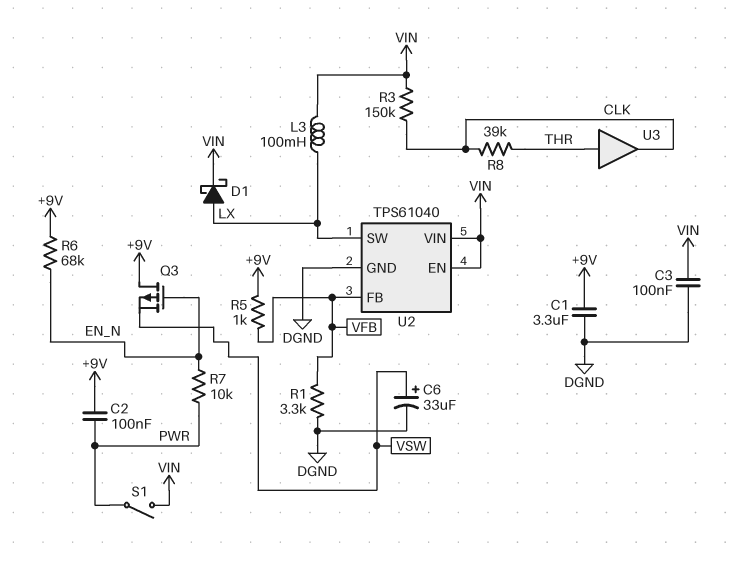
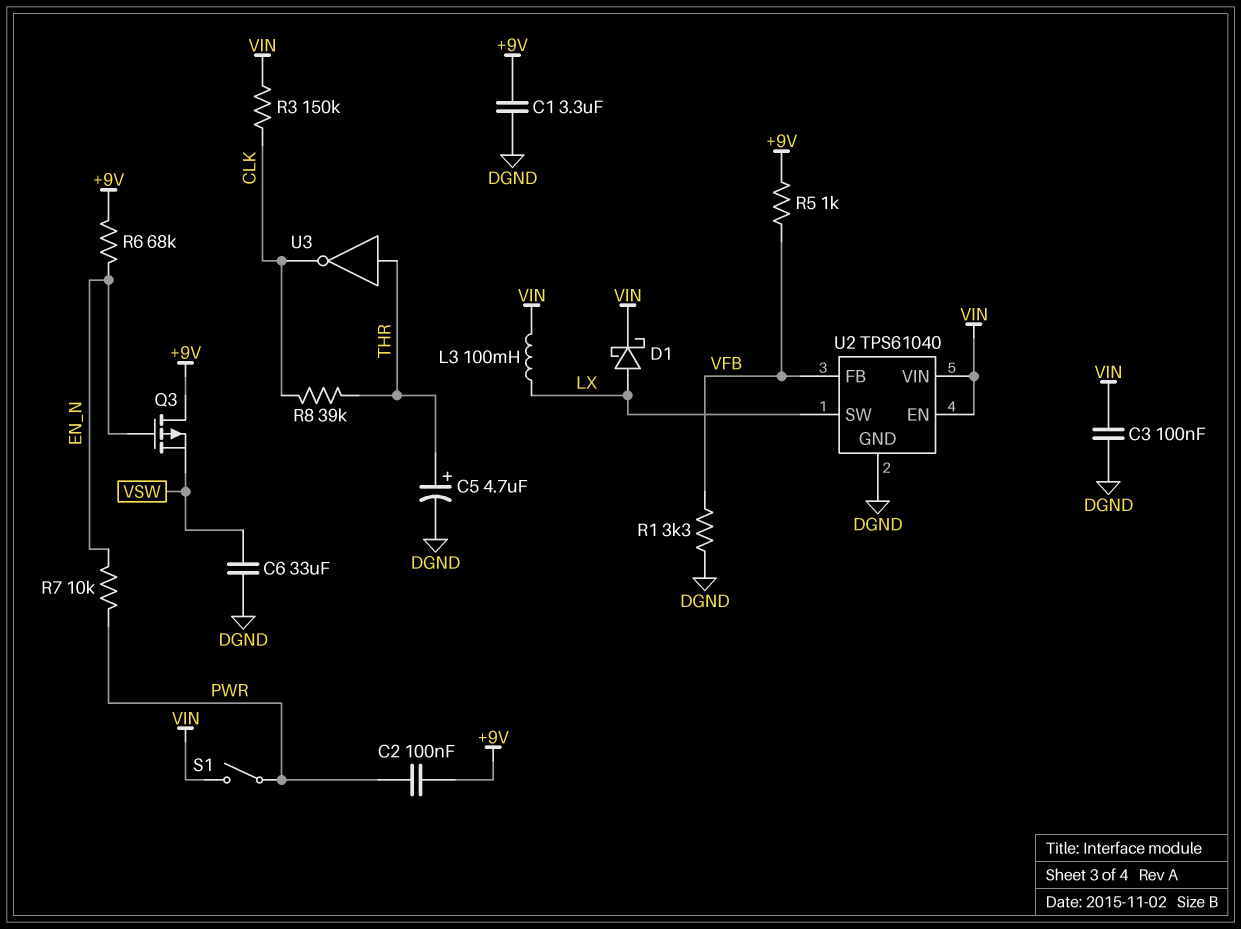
C5: none -> 4.7uF (plus THR, minus DGND)
C6: 33uF (plus VSW, minus DGND) -> 33uF (DGND, VSW)
U3: buffer (in THR, out CLK) -> NOT (in THR, out CLK)

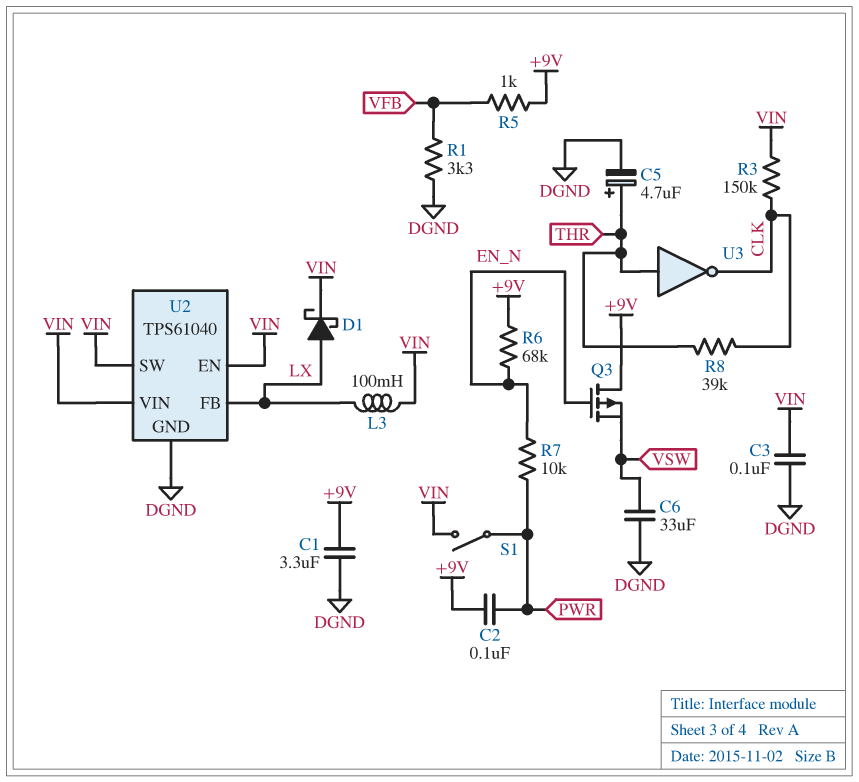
U2 pin FB: VFB -> LX
U2 pin SW: LX -> VIN

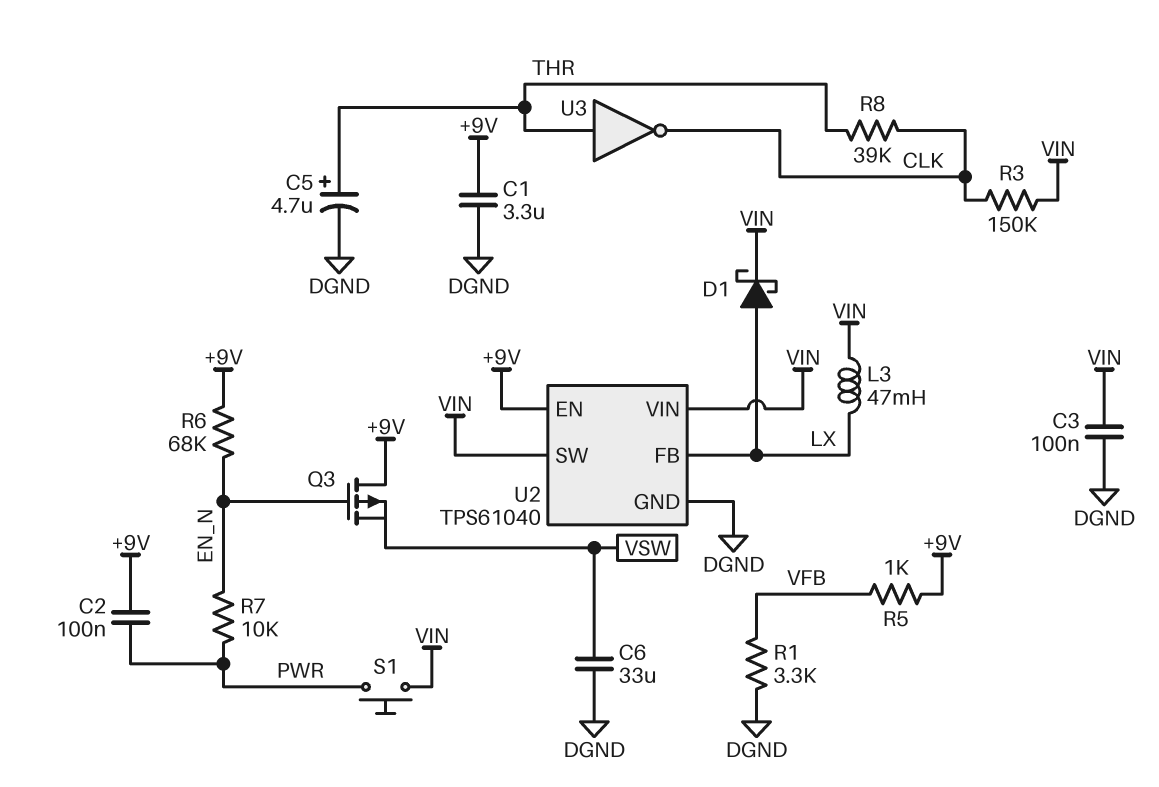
L3: 100mH (LX, VIN) -> 47mH (LX, VIN)
S1: switch (PWR, VIN) -> button (PWR, VIN)
U2 pin EN: VIN -> +9V

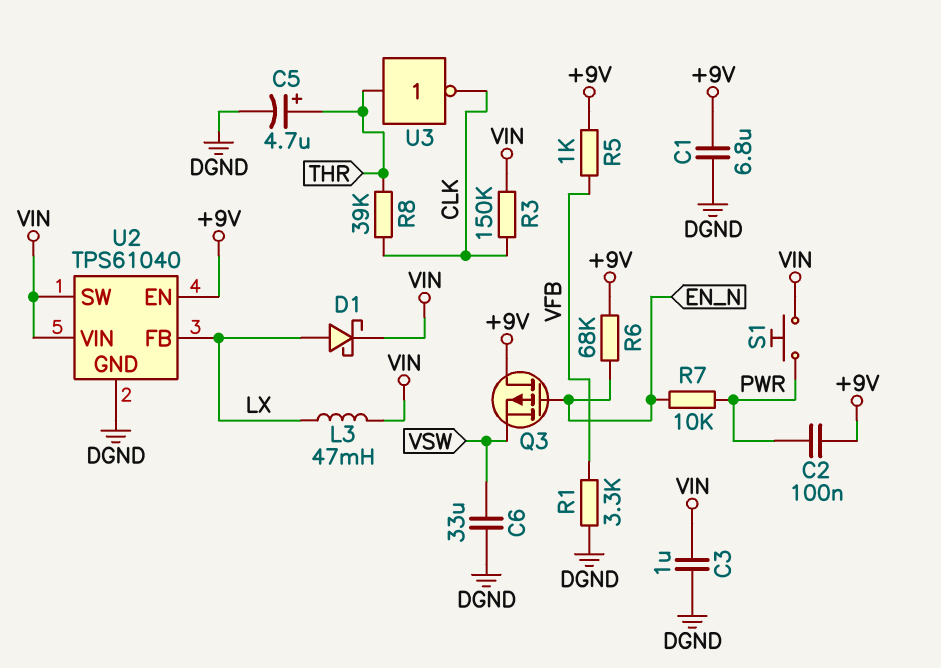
C1: 3.3uF (+9V, DGND) -> 6.8uF (+9V, DGND)
C3: 100nF (DGND, VIN) -> 1uF (DGND, VIN)

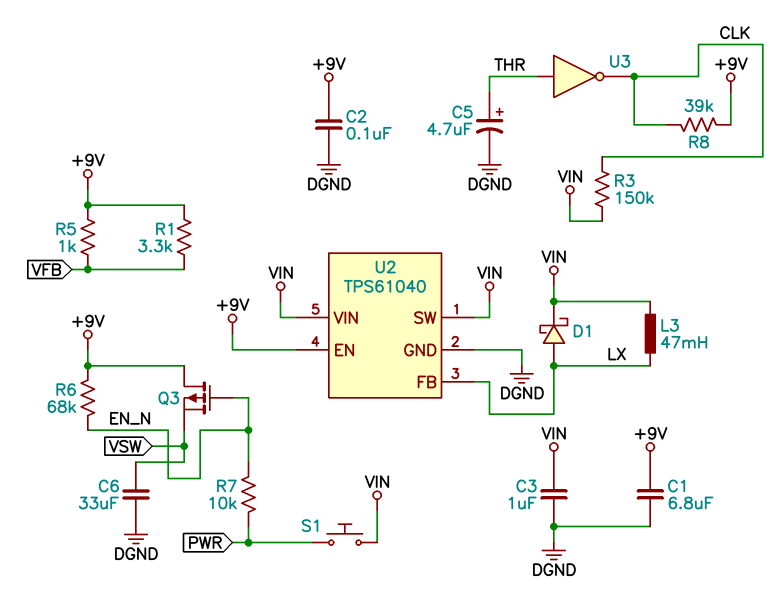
C2: 100nF (+9V, PWR) -> 100nF (+9V, DGND)
R1: 3.3k (DGND, VFB) -> 3.3k (+9V, VFB)
R8: 39k (CLK, THR) -> 39k (+9V, CLK)

